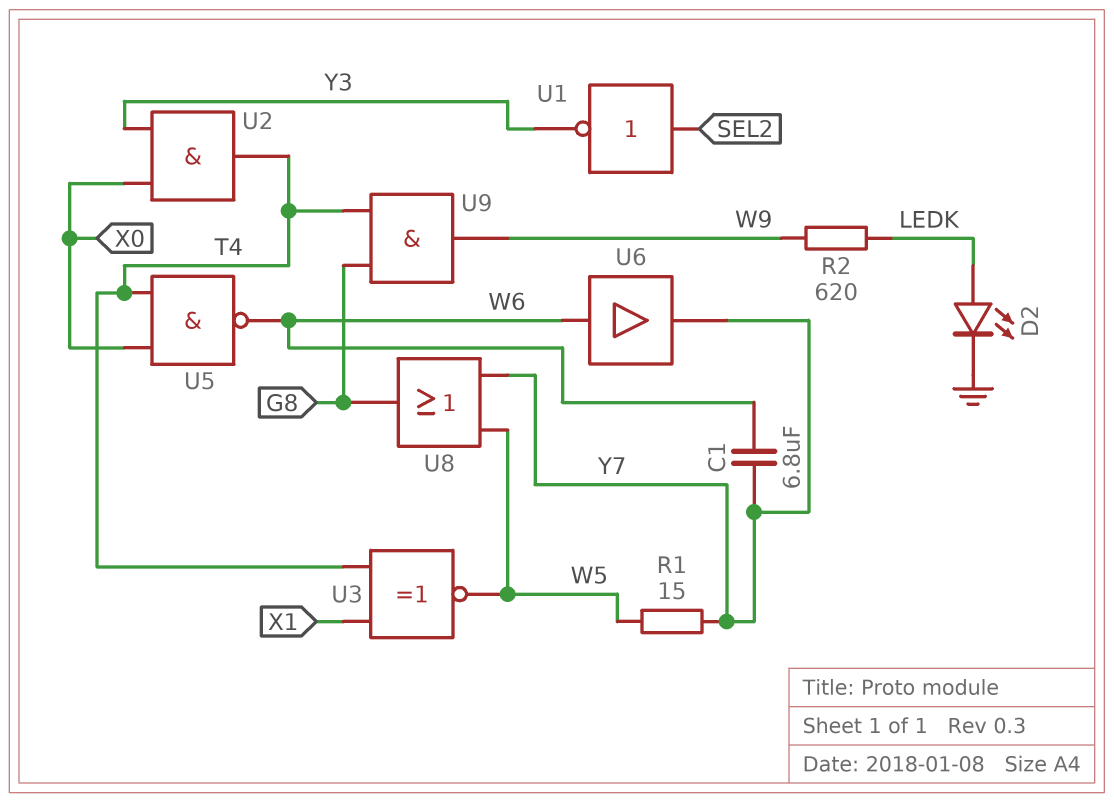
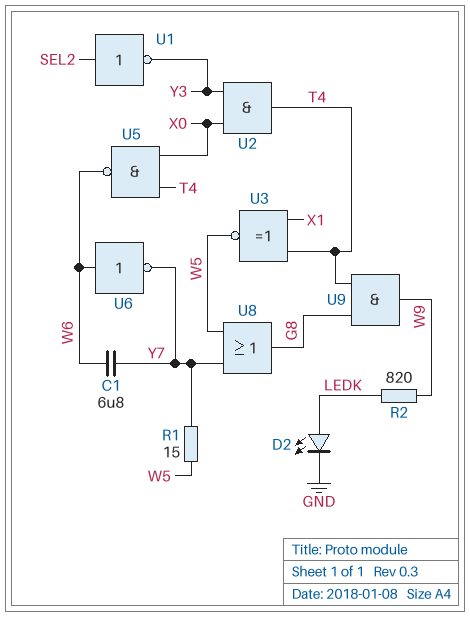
R2: 620 (LEDK, W9) -> 820 (LEDK, W9)
U6: buffer (in W6, out Y7) -> NOT (in W6, out Y7)

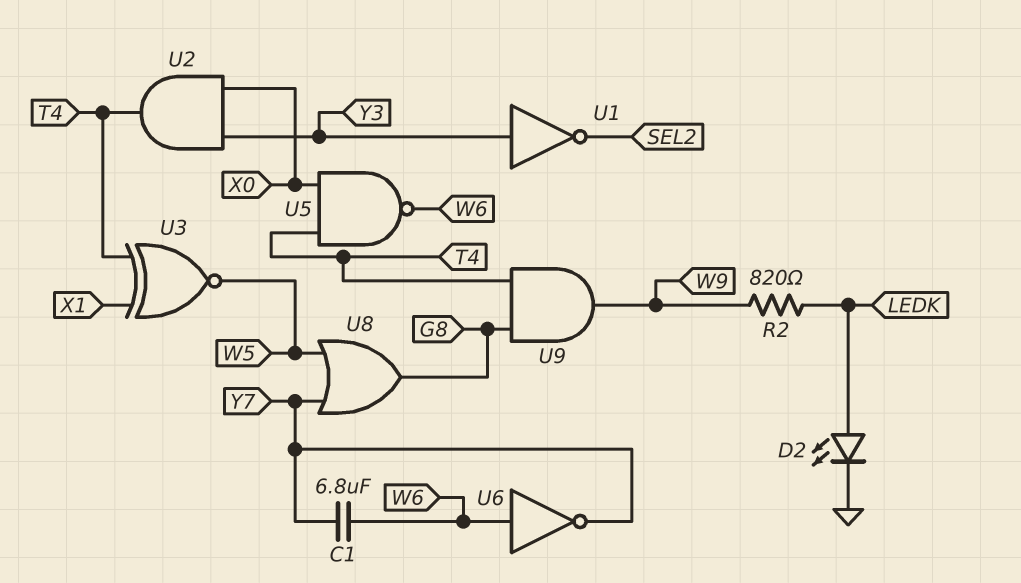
R1: 15 (W5, Y7) -> none
U1: NOT (in SEL2, out Y3) -> NOT (in Y3, out SEL2)

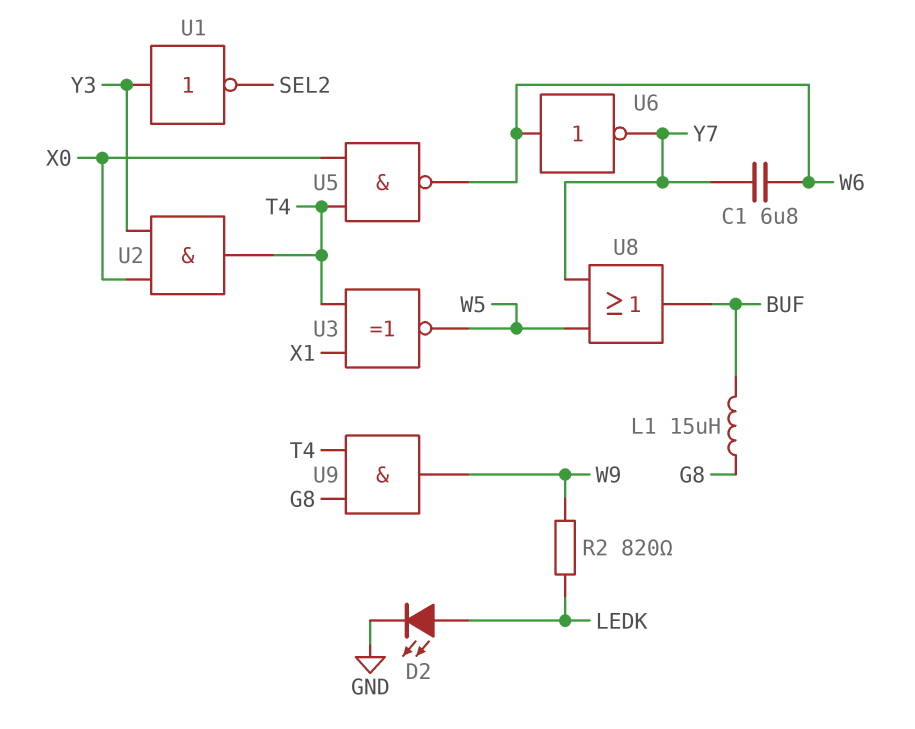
L1: none -> 15uH (BUF, G8)
U8: OR (in W5, in Y7, out G8) -> OR (in W5, in Y7, out BUF)

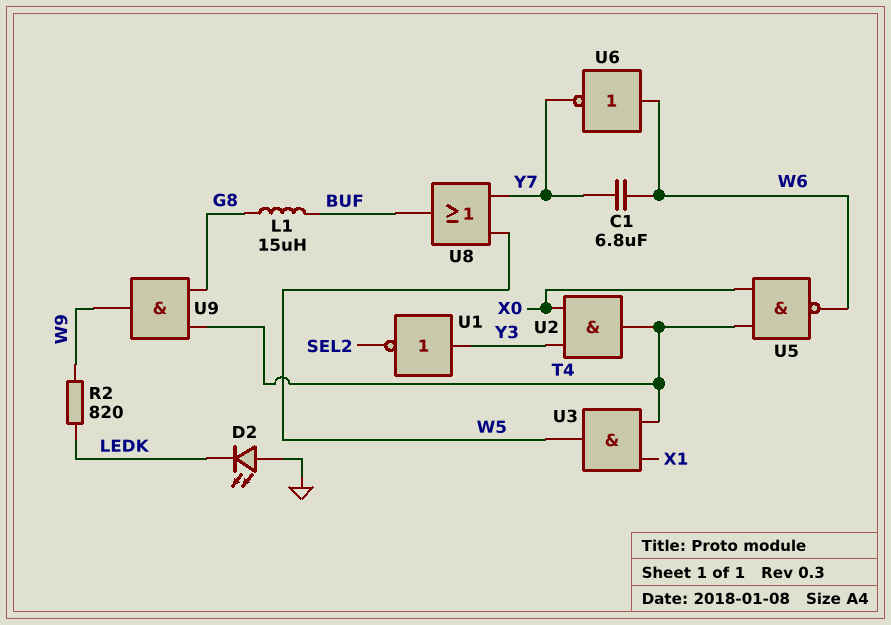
D2: LED (A LEDK, K GND) -> LED (A GND, K LEDK)
U3: XNOR (in T4, in X1, out W5) -> AND (in T4, in X1, out W5)

